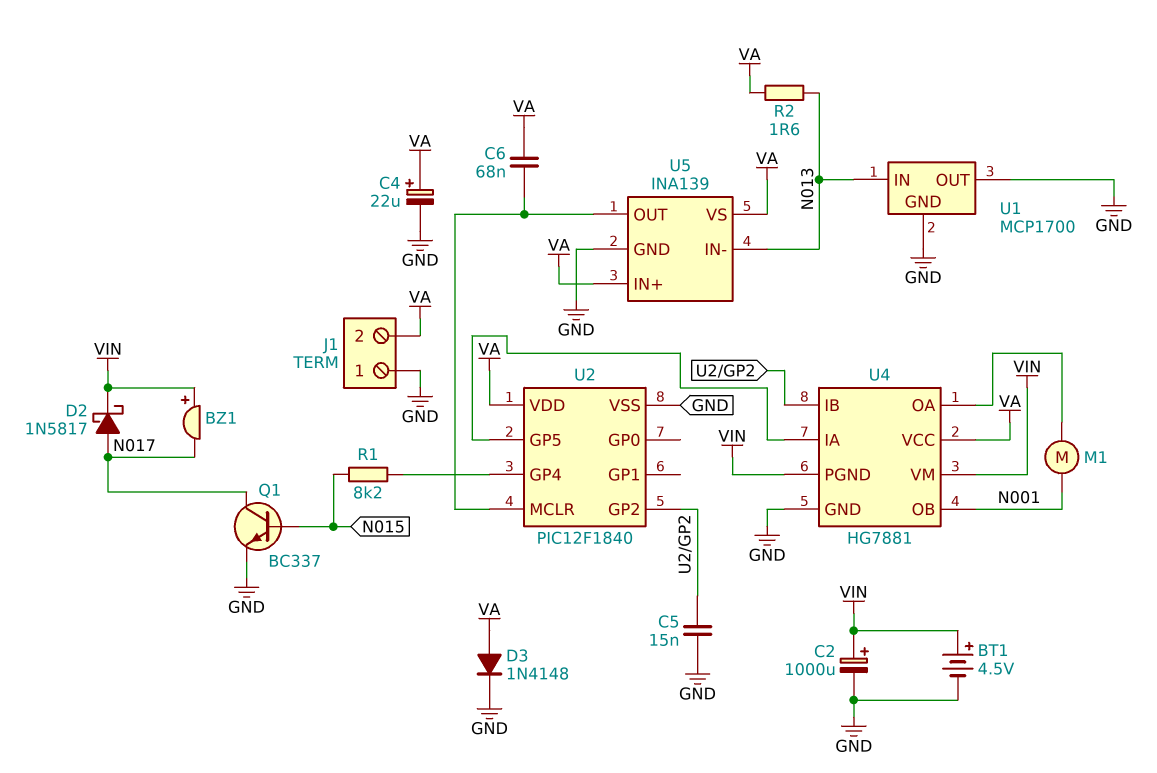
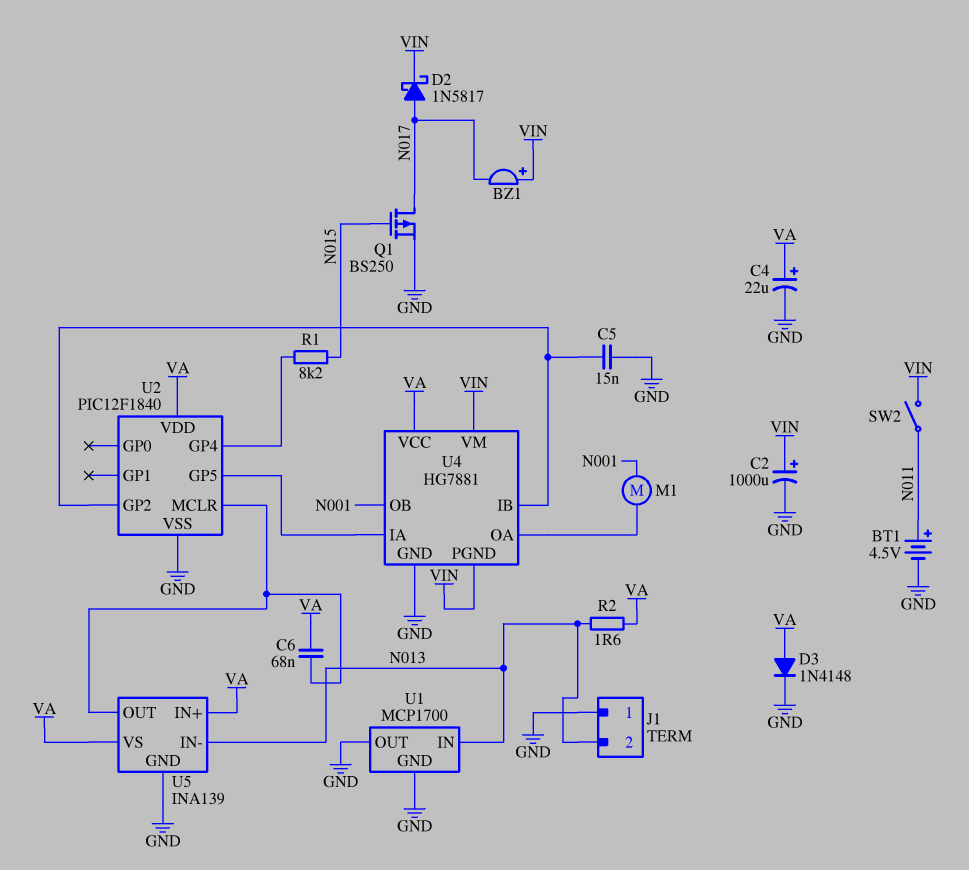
BT1: 4.5V (plus VIN, minus GND) -> 4.5V (plus N011, minus GND)
J1 pin 2: VA -> N013
Q1: NPN BC337 (B N015, C N017, E GND) -> PMOS BS250 (G N015, D N017, S GND)
SW2: none -> switch (N011, VIN)

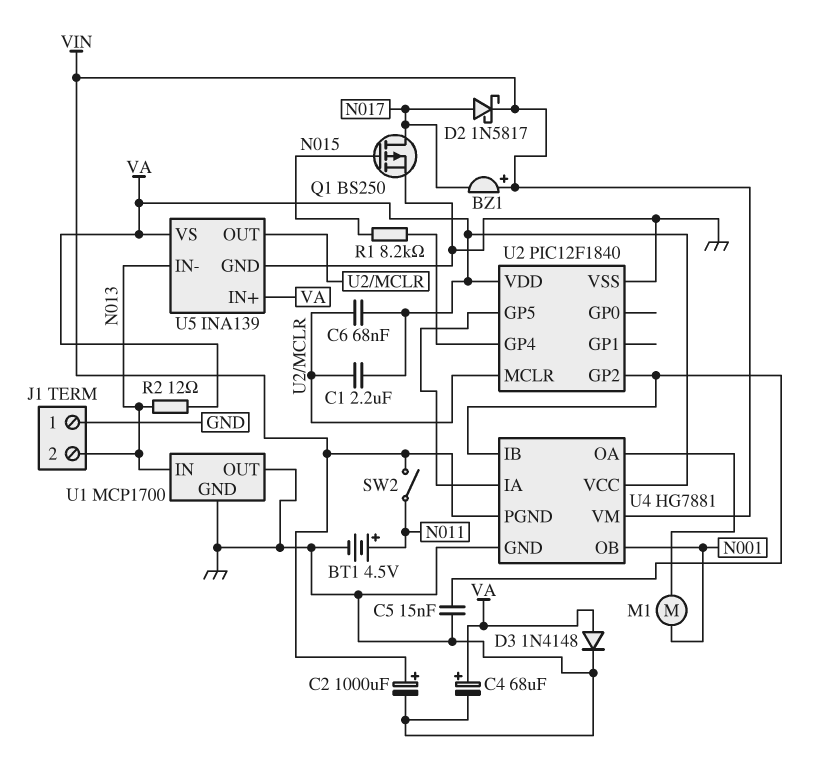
C1: none -> 2.2uF (U2/MCLR, VA)
C4: 22uF (plus VA, minus GND) -> 68uF (plus VA, minus GND)
R2: 1.6 (N013, VA) -> 12 (N013, VA)

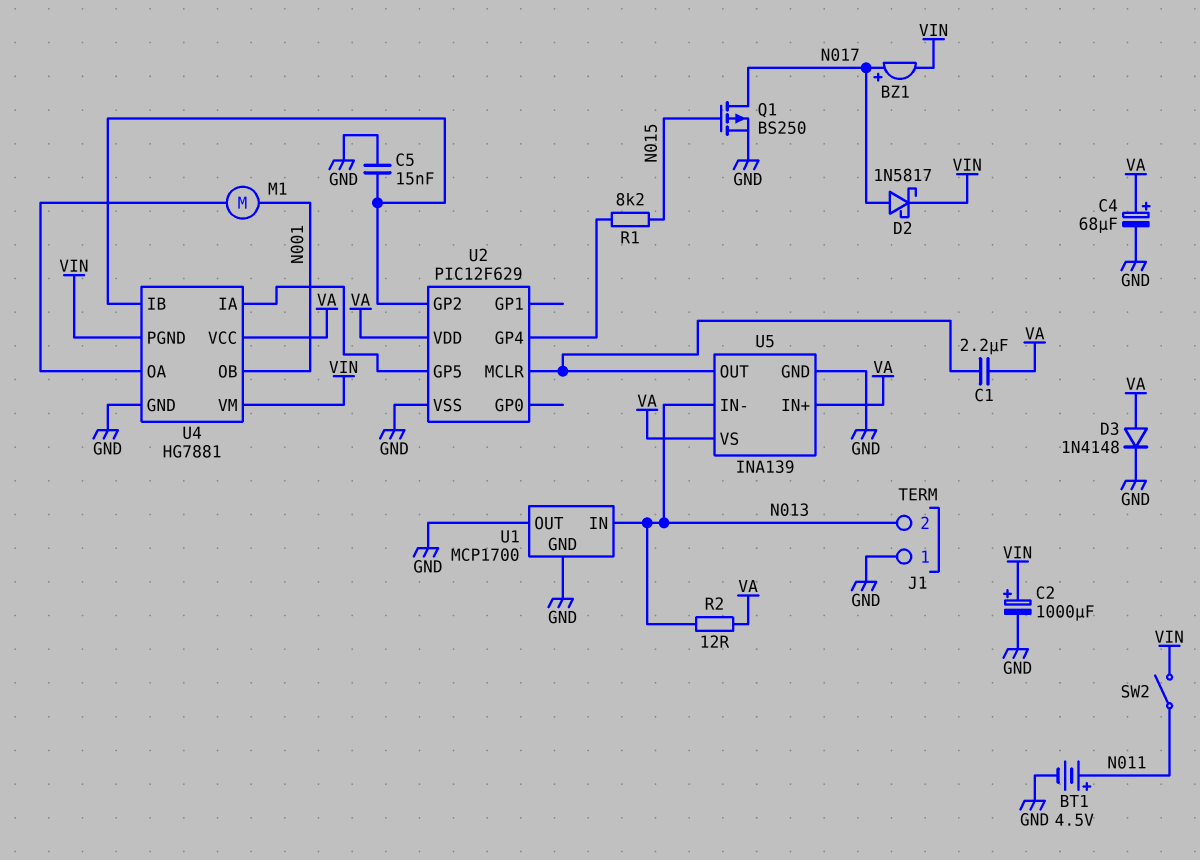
BZ1: buzzer (plus VIN, minus N017) -> buzzer (plus N017, minus VIN)
C6: 68nF (U2/MCLR, VA) -> none
U2: PIC12F1840 -> PIC12F629

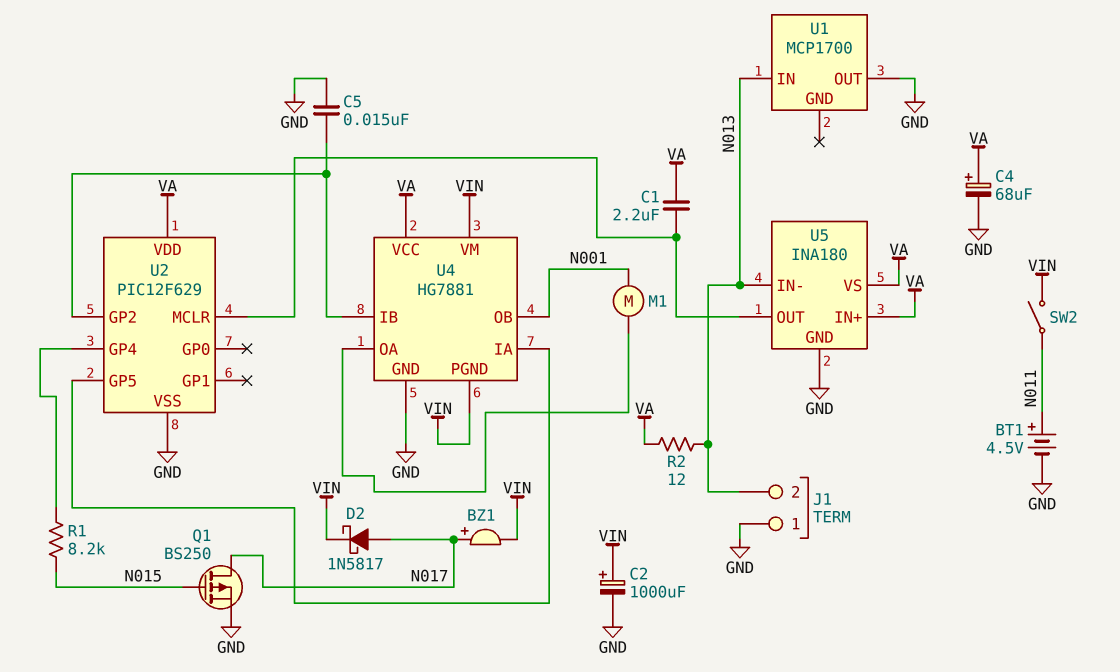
D3: diode 1N4148 (A VA, K GND) -> none
U1 pin GND: GND -> none
U5: INA139 -> INA180

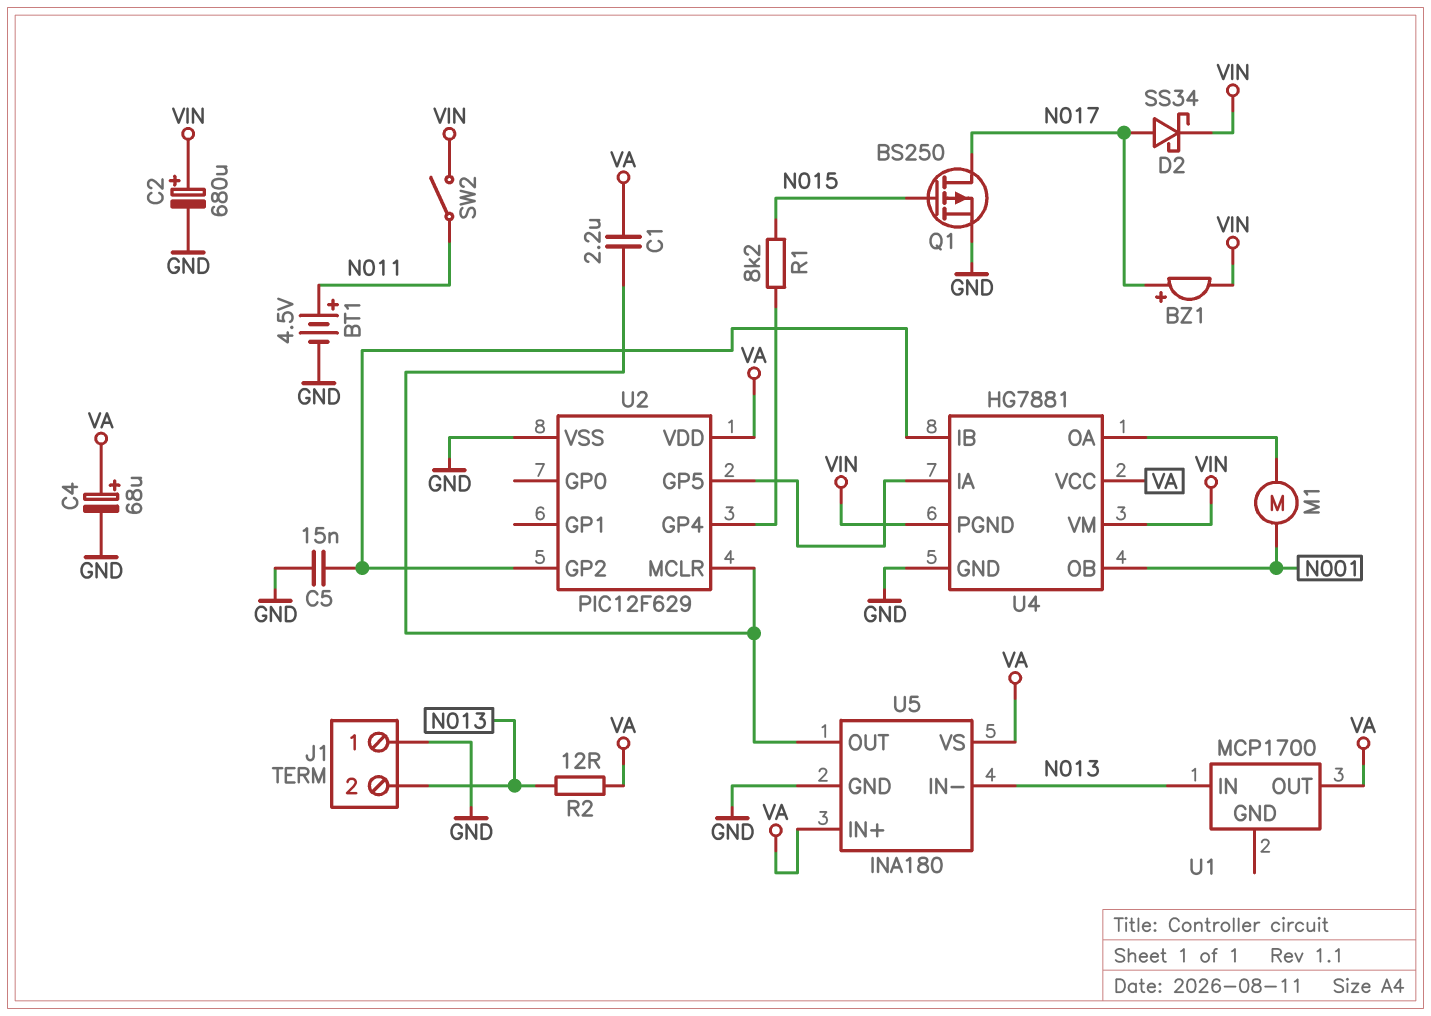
C2: 1000uF (plus VIN, minus GND) -> 680uF (plus VIN, minus GND)
D2: schottky 1N5817 (A N017, K VIN) -> schottky SS34 (A N017, K VIN)
U1 pin OUT: GND -> VA

